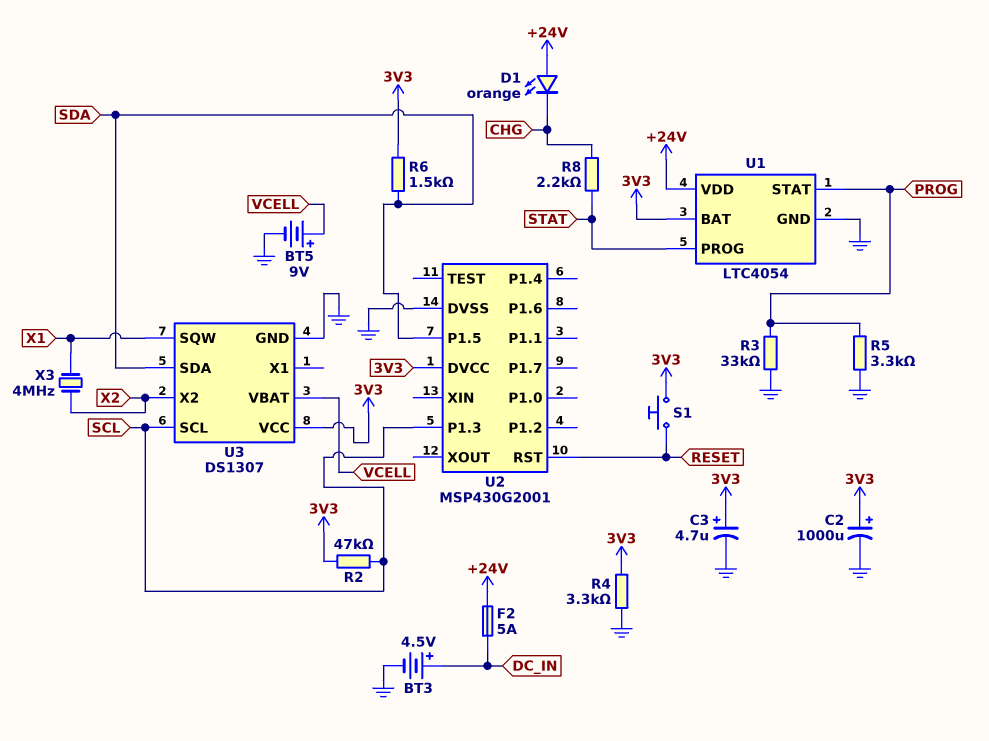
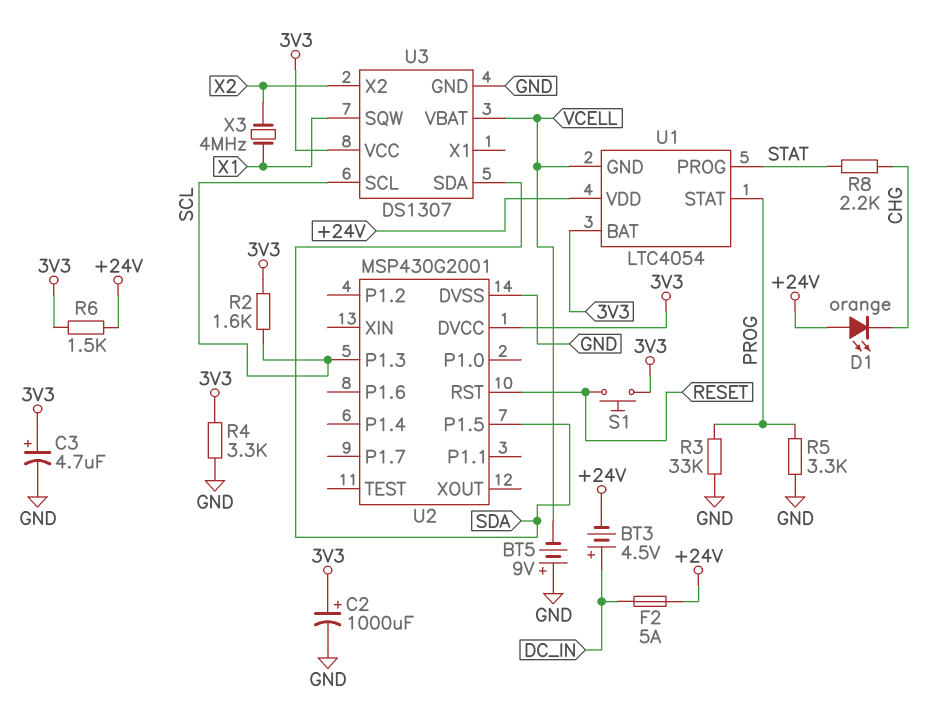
BT3: 4.5V (plus DC_IN, minus GND) -> 4.5V (plus DC_IN, minus +24V)
BT5: 9V (plus VCELL, minus GND) -> 9V (plus GND, minus VCELL)
R2: 47k (3V3, SCL) -> 1.6k (3V3, SCL)
R6: 1.5k (3V3, SDA) -> 1.5k (+24V, 3V3)
U1 pin GND: GND -> VCELL

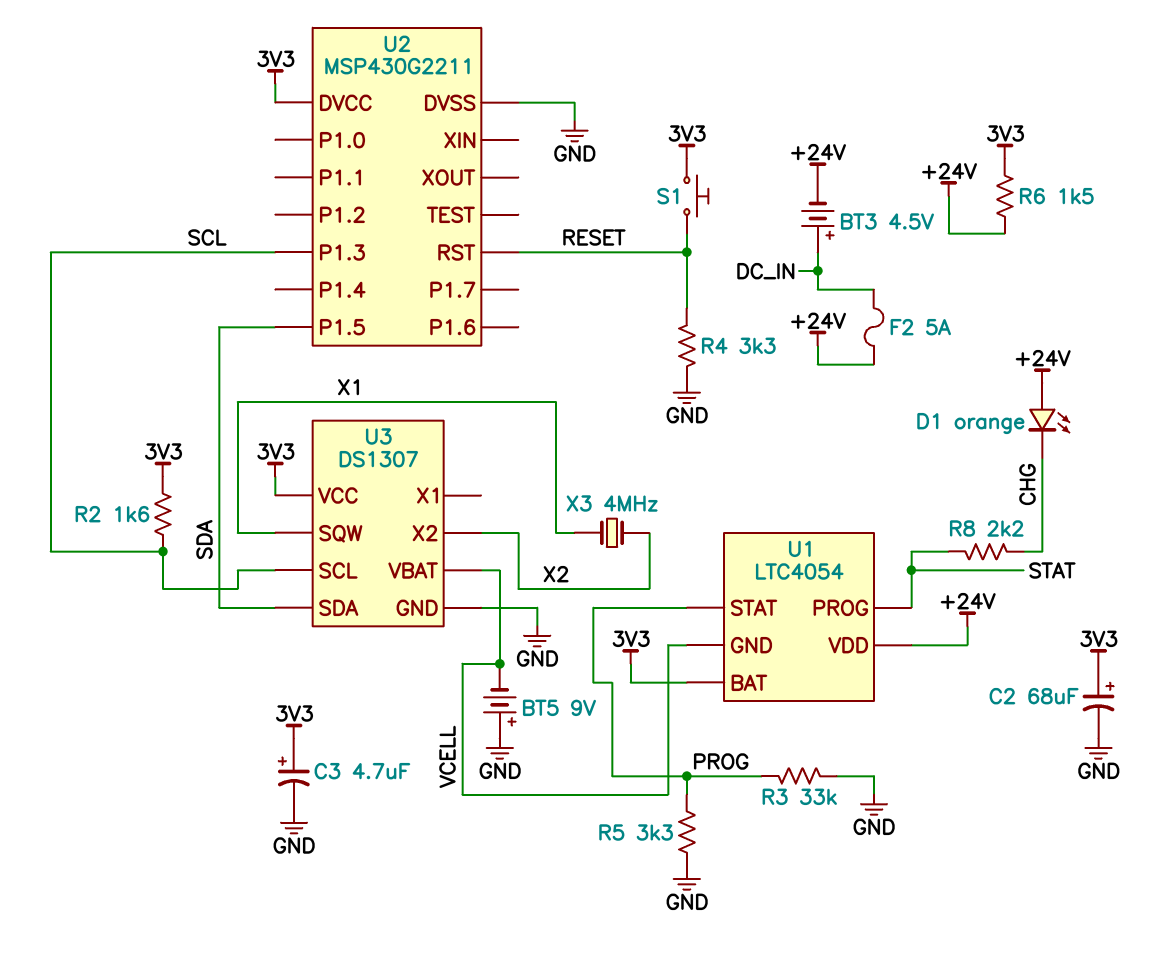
C2: 1000uF (plus 3V3, minus GND) -> 68uF (plus 3V3, minus GND)
R4: 3.3k (3V3, GND) -> 3.3k (GND, RESET)
U2: MSP430G2001 -> MSP430G2211

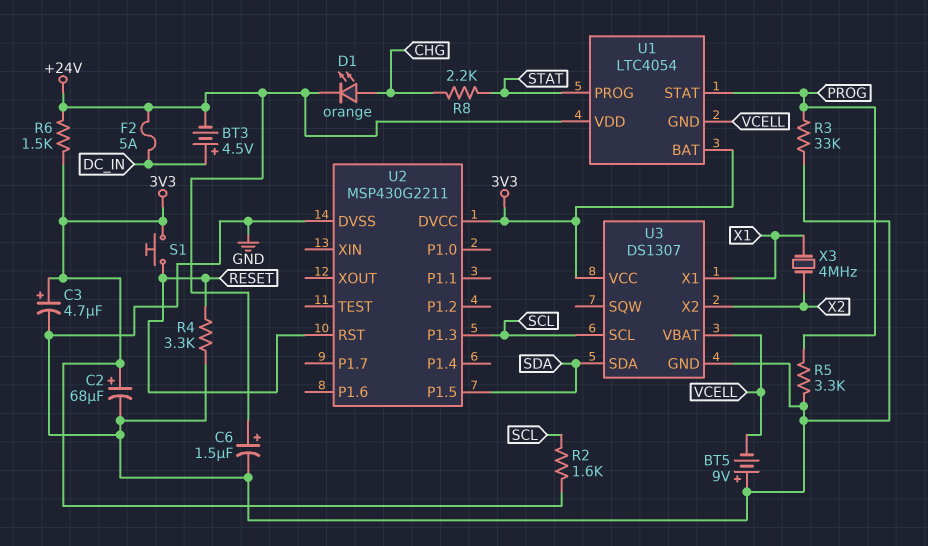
C6: none -> 1.5uF (plus +24V, minus GND)
D1: LED orange (A +24V, K CHG) -> LED orange (A CHG, K +24V)
U3 pin SQW: X1 -> none
U3 pin X1: none -> X1

